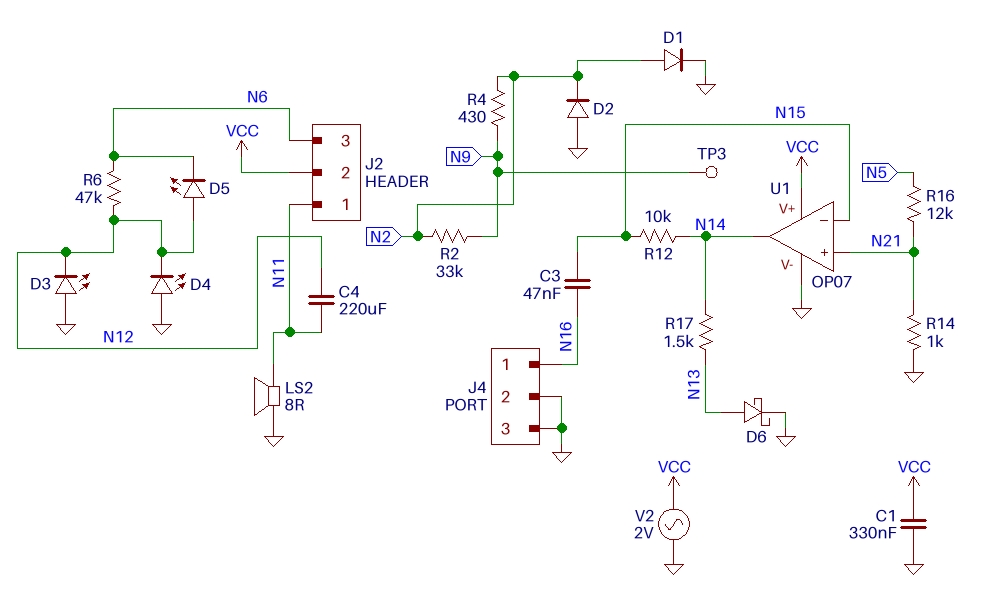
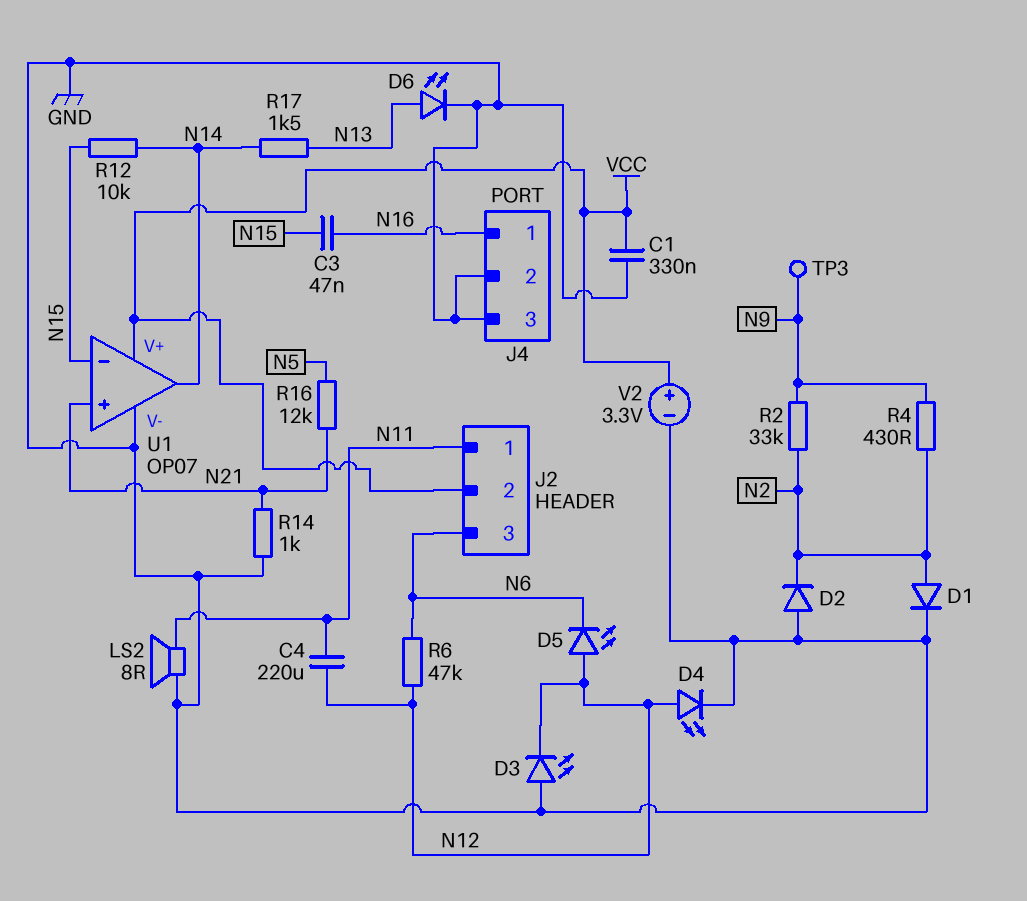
D4: LED (A GND, K N12) -> LED (A N12, K GND)
D6: schottky (A N13, K GND) -> LED (A N13, K GND)
V2: AC 2V (GND, VCC) -> 3.3V (plus VCC, minus GND)

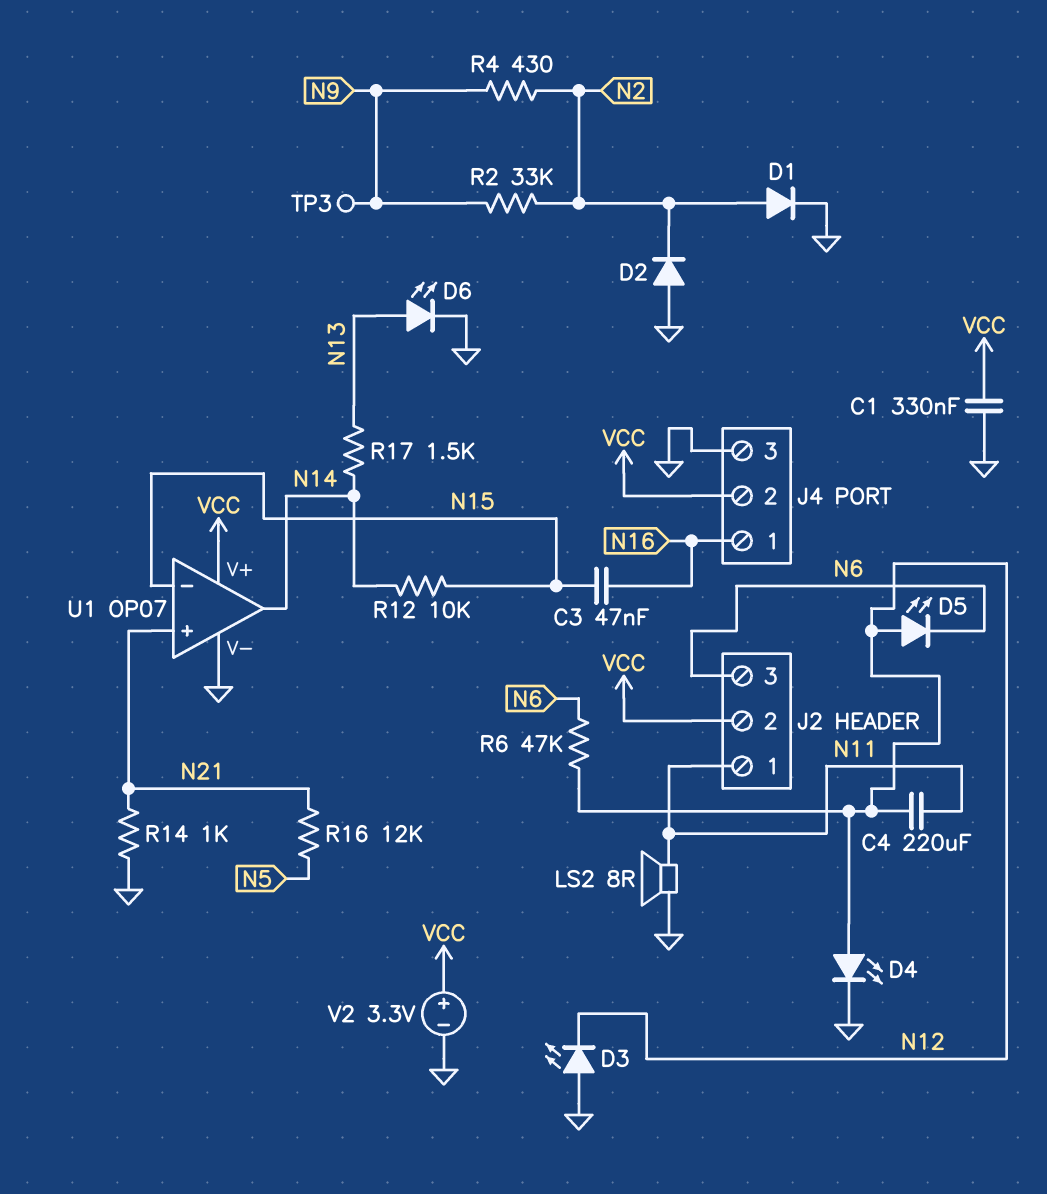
J4 pin 2: GND -> VCC

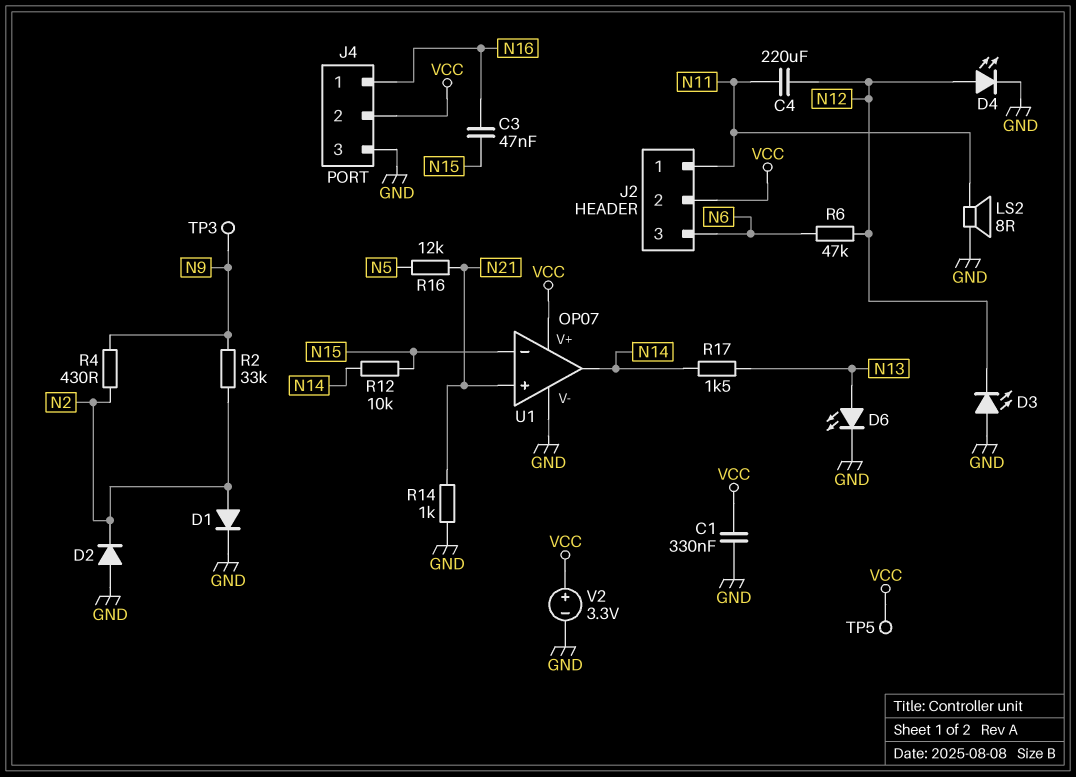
D5: LED (A N12, K N6) -> none
TP5: none -> test point (VCC)

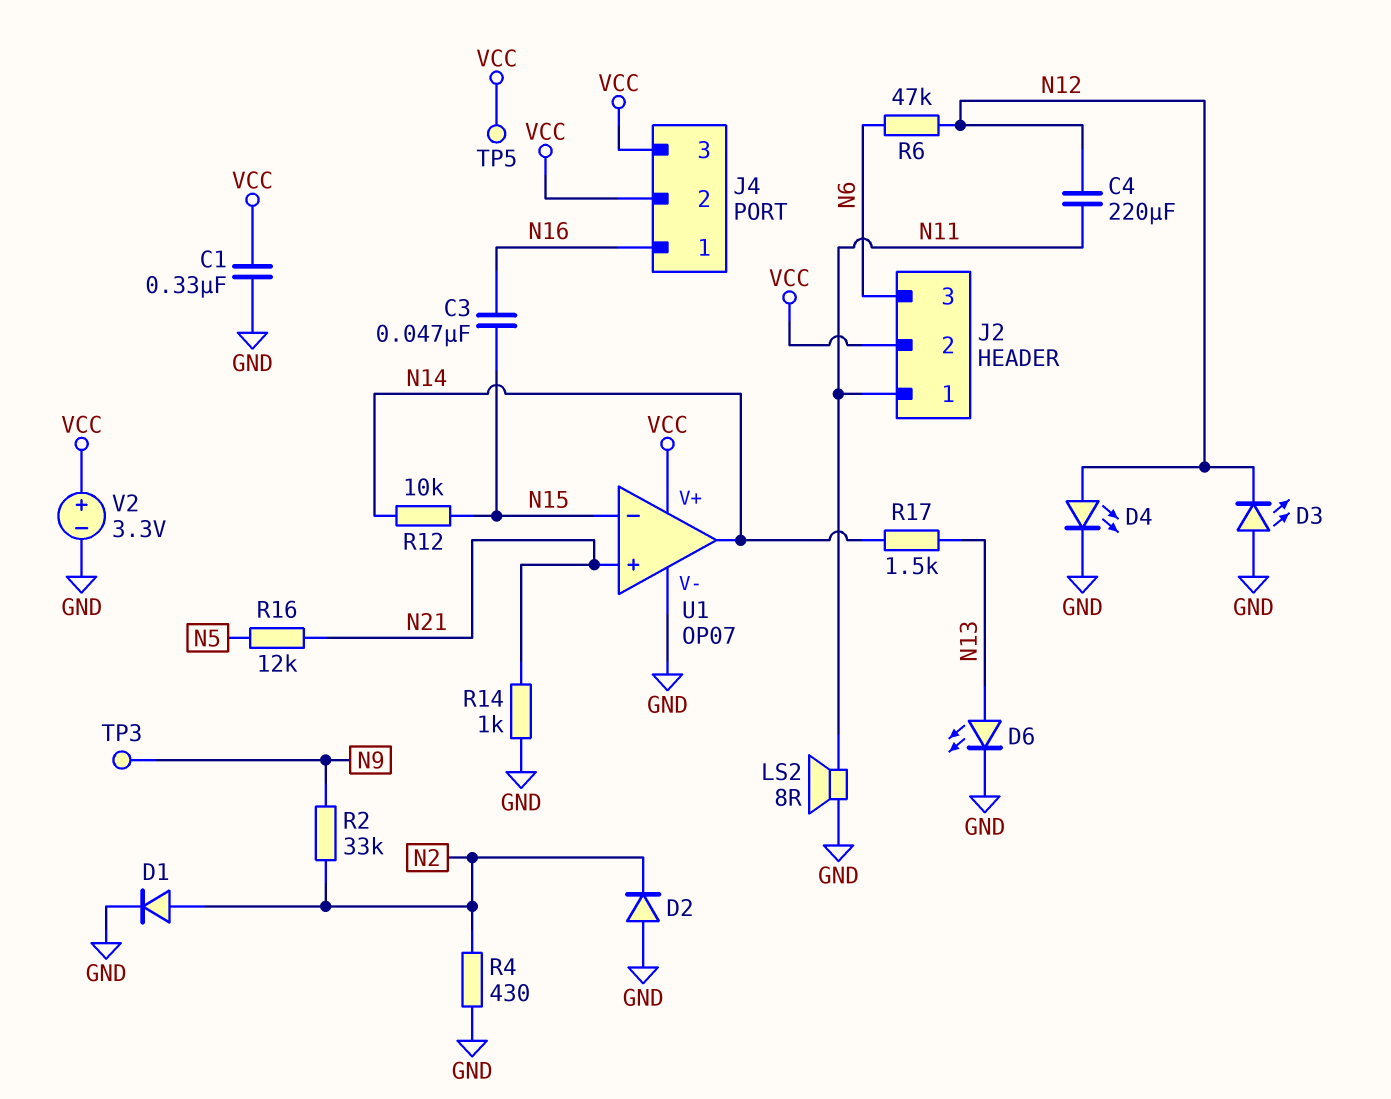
J4 pin 3: GND -> VCC
R4: 430 (N2, N9) -> 430 (GND, N2)

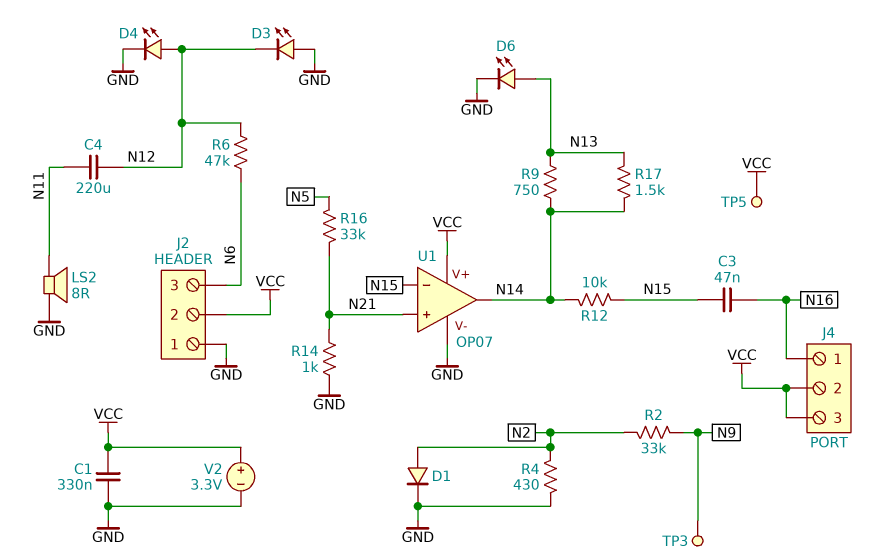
D2: diode (A GND, K N2) -> none
J2 pin 1: N11 -> GND
R9: none -> 750 (N13, N14)
R16: 12k (N5, N21) -> 33k (N5, N21)

